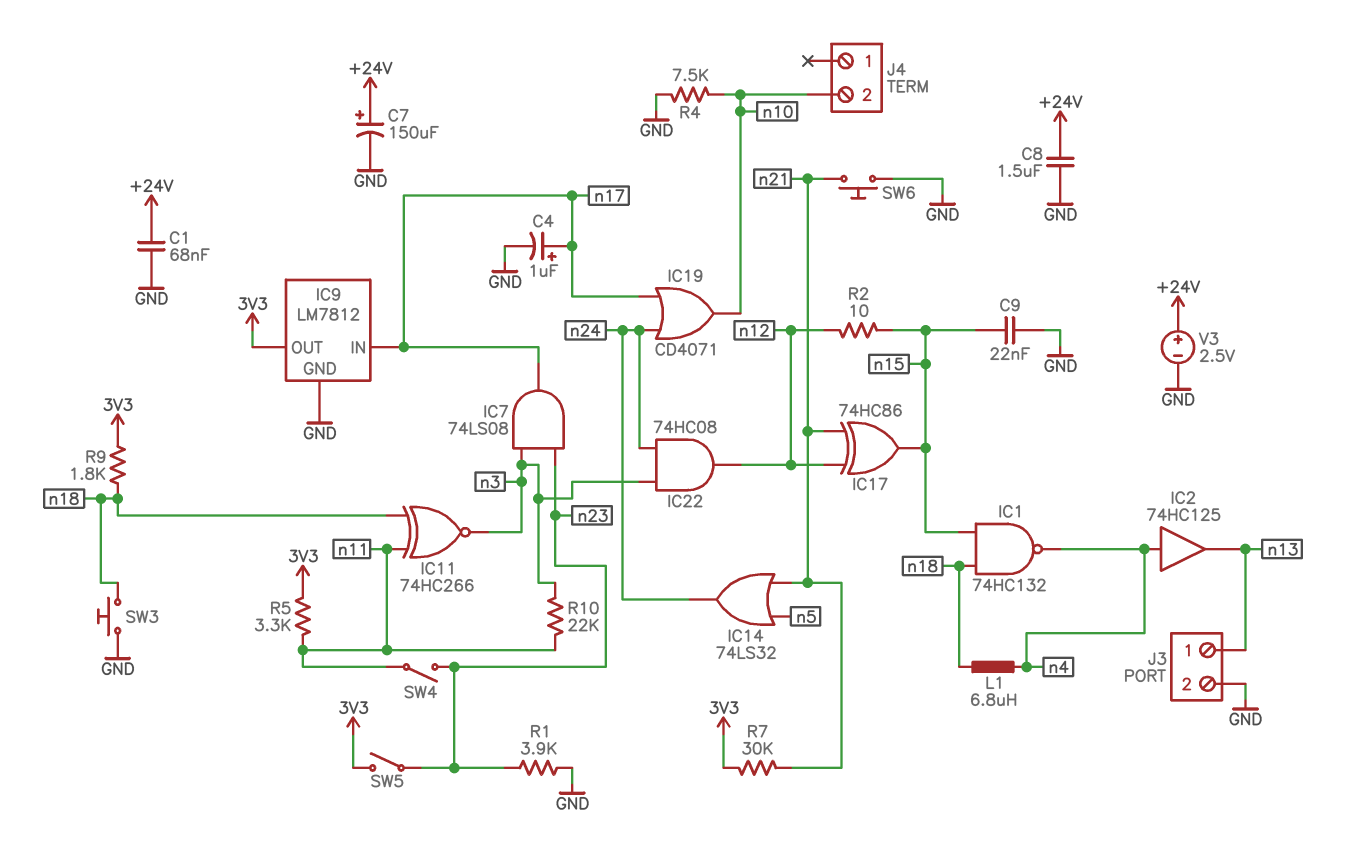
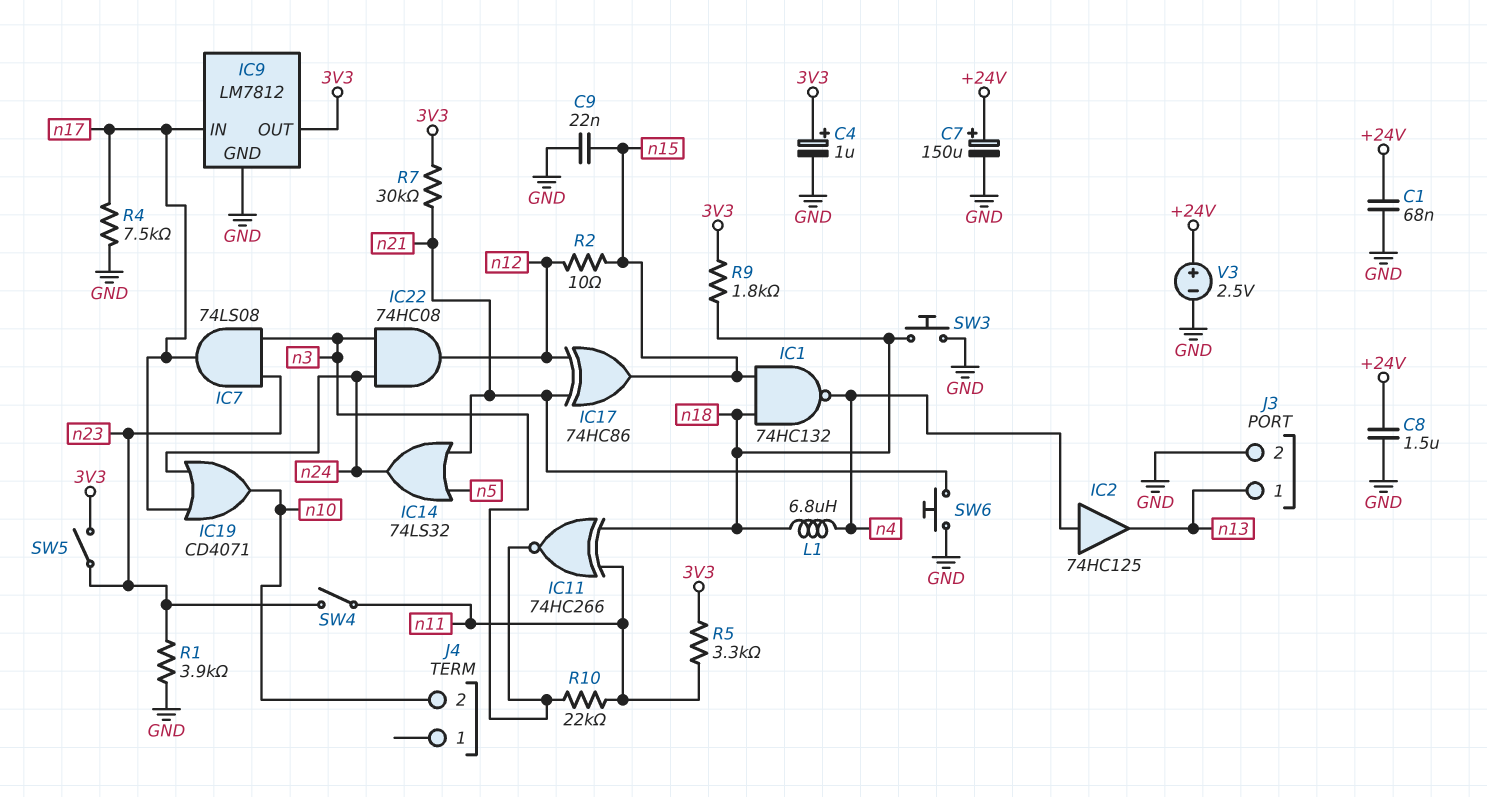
C4: 1uF (plus n17, minus GND) -> 1uF (plus 3V3, minus GND)
R4: 7.5k (GND, n10) -> 7.5k (GND, n17)

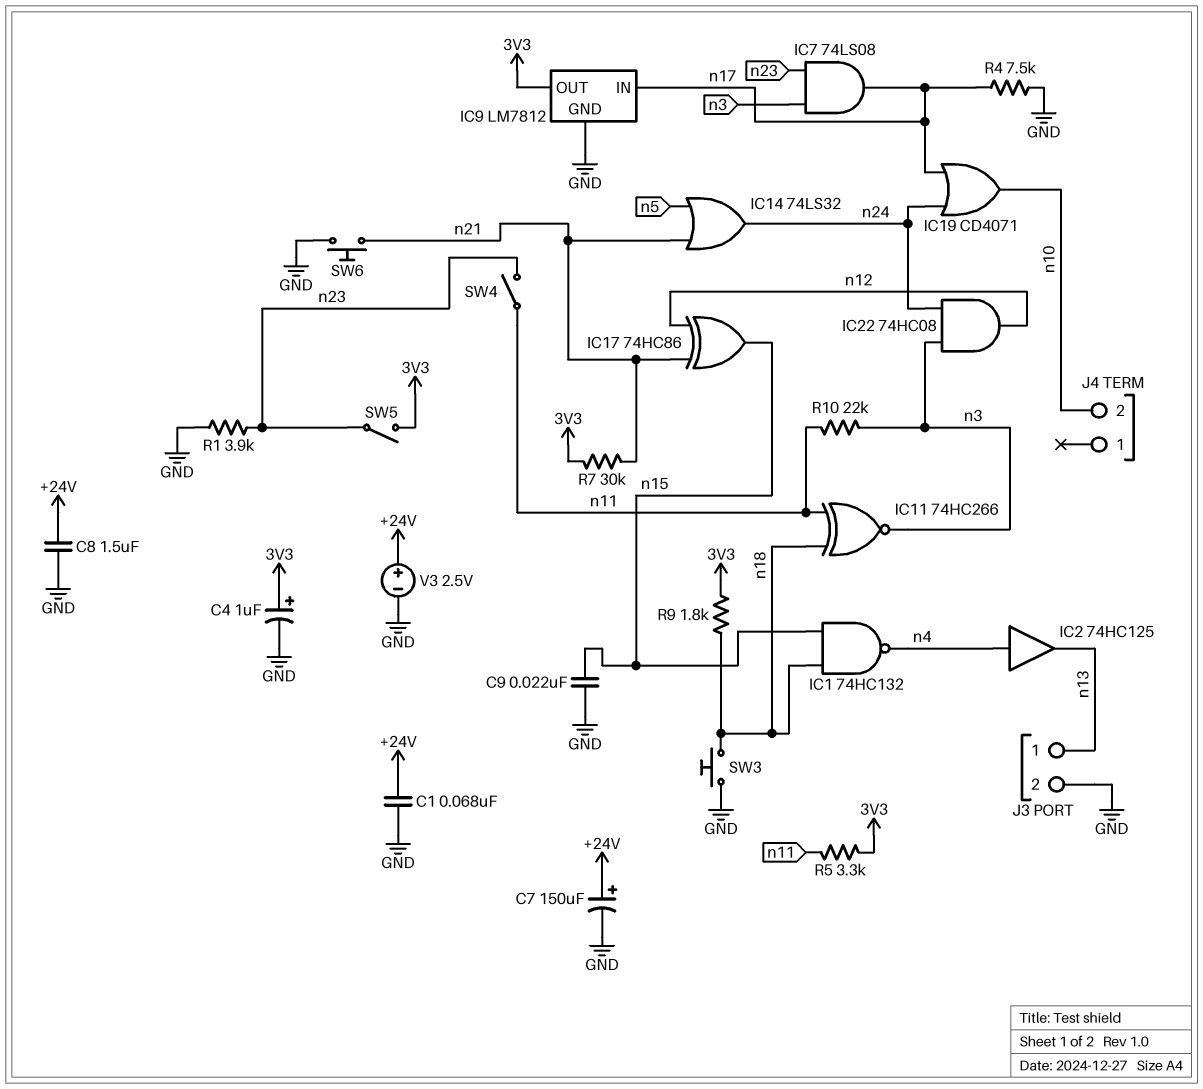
L1: 6.8uH (n4, n18) -> none
R2: 10 (n12, n15) -> none

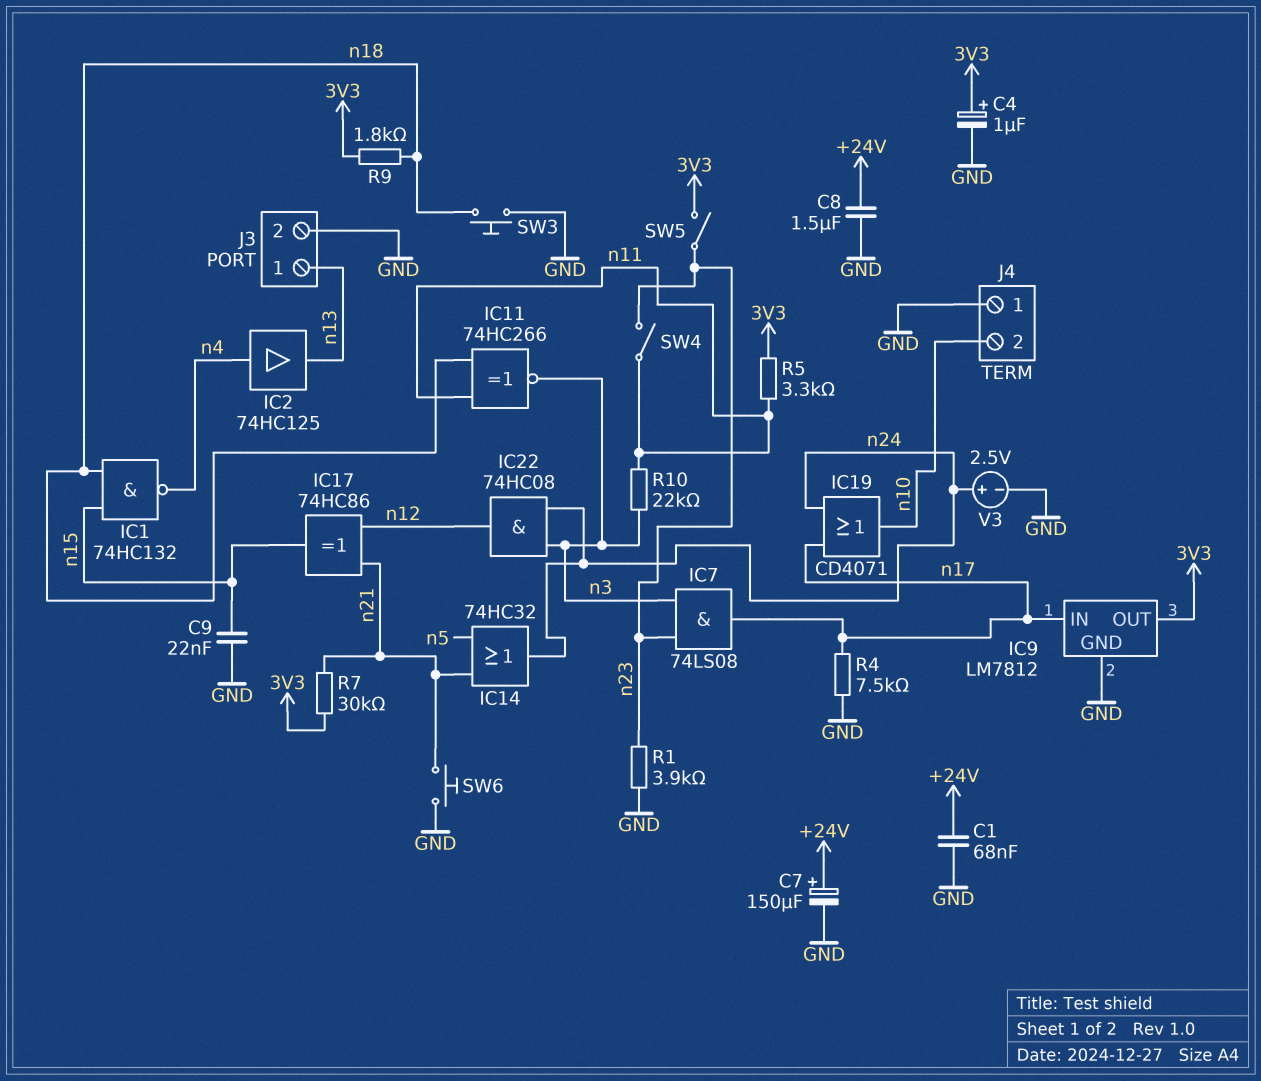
IC14: OR 74LS32 (in n5, in n21, out n24) -> OR 74HC32 (in n5, in n21, out n24)
J4 pin 1: none -> GND
V3: 2.5V (plus +24V, minus GND) -> 2.5V (plus n24, minus GND)

